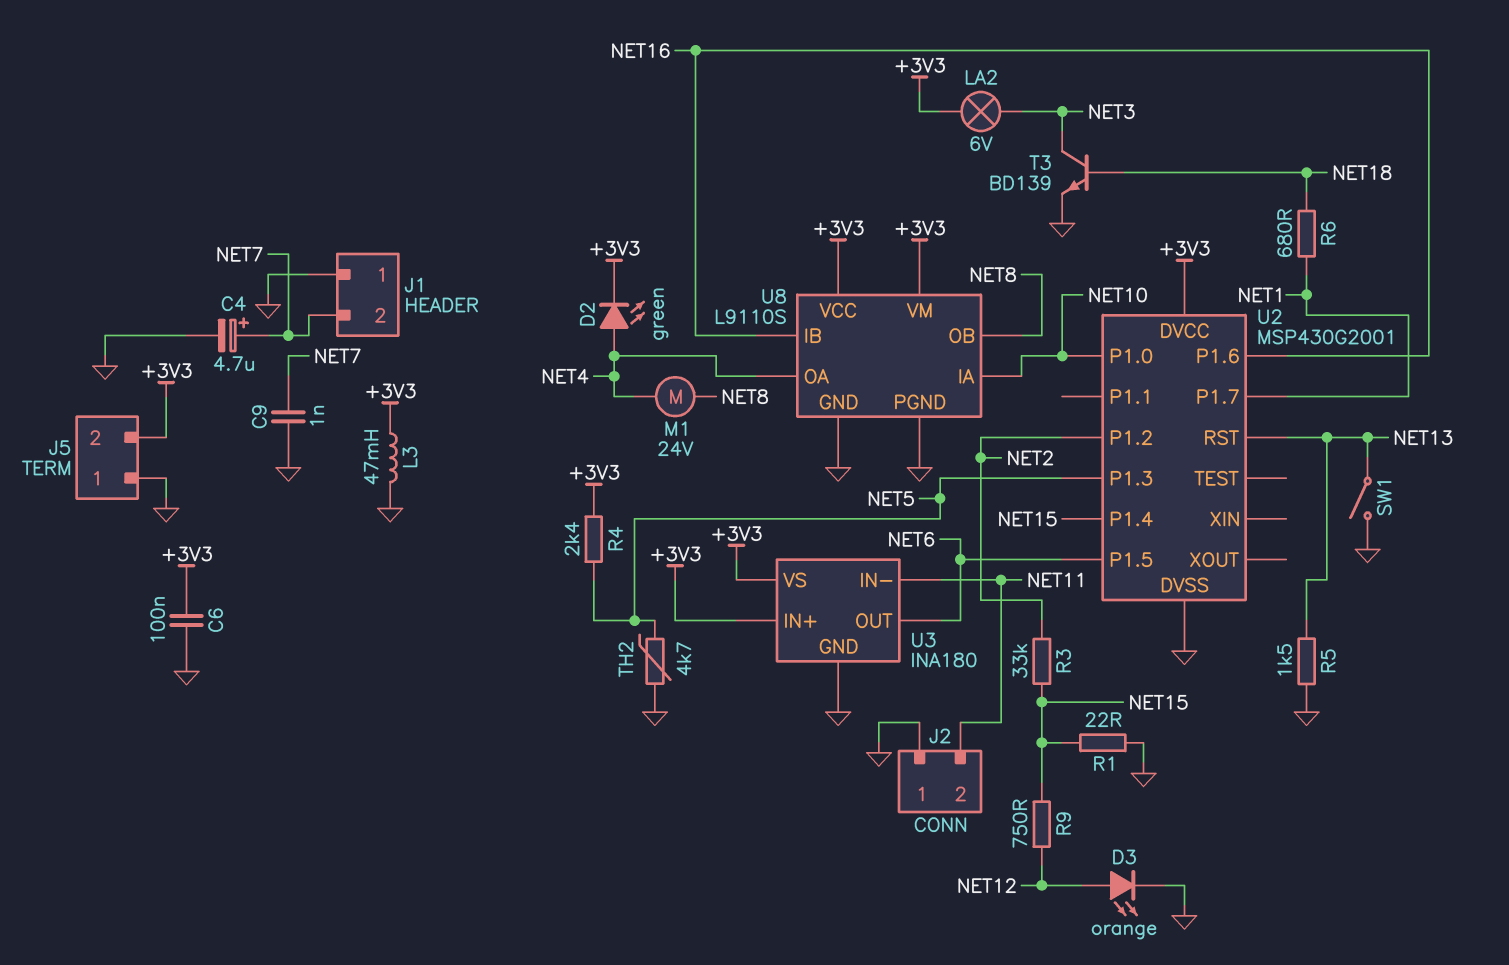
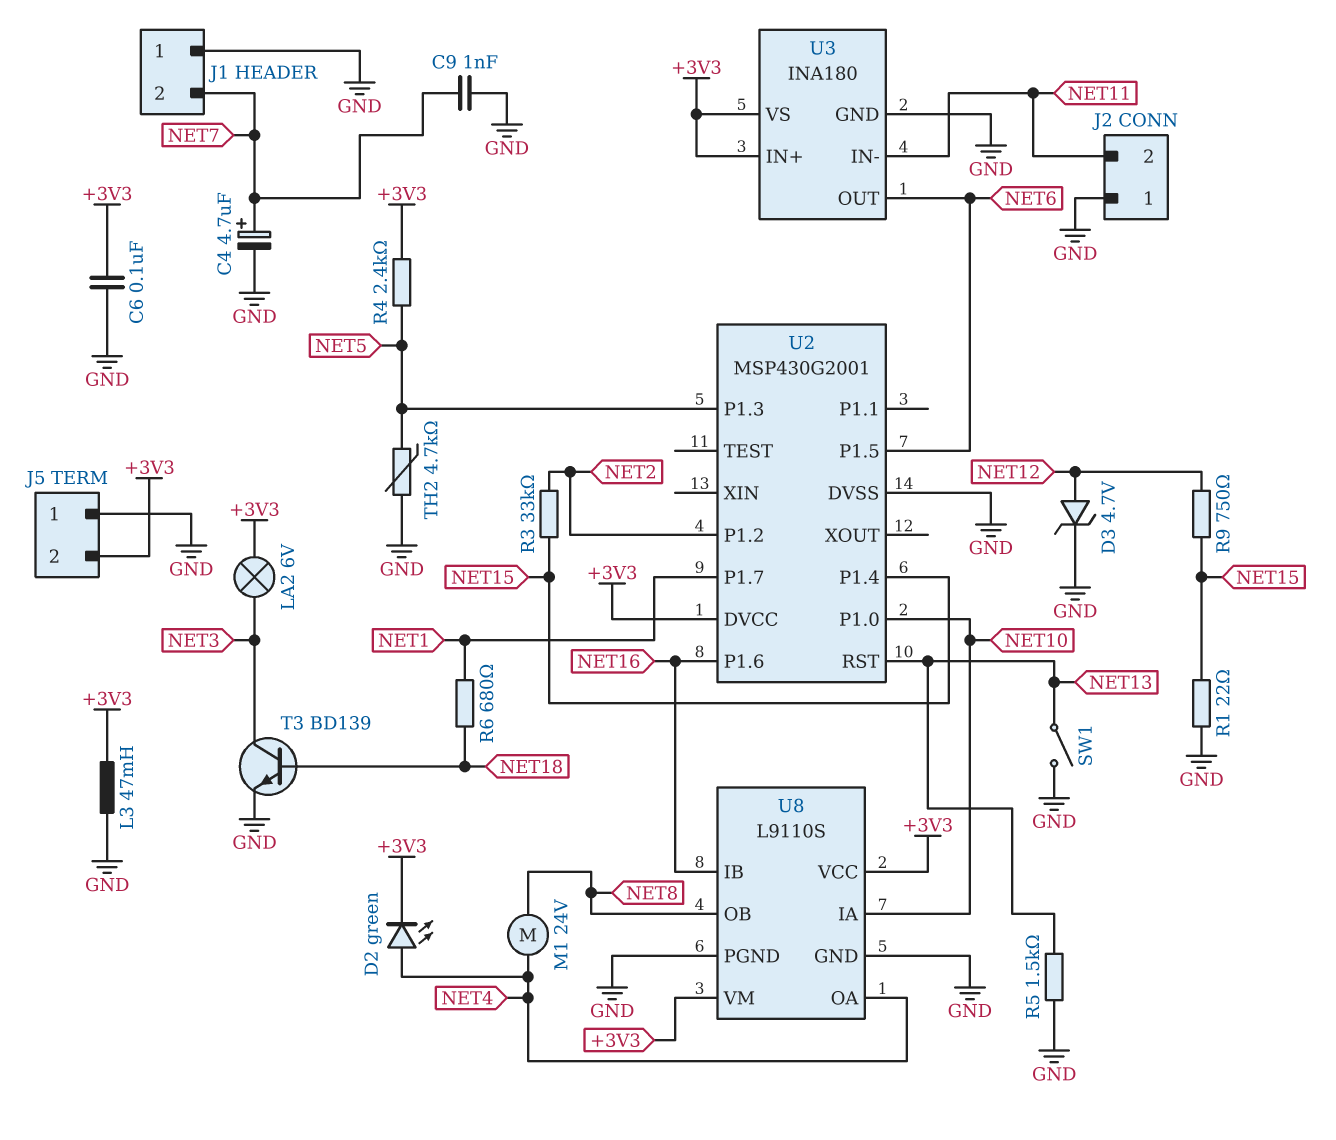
D3: LED orange (A NET12, K GND) -> zener 4.7V (A NET12, K GND)

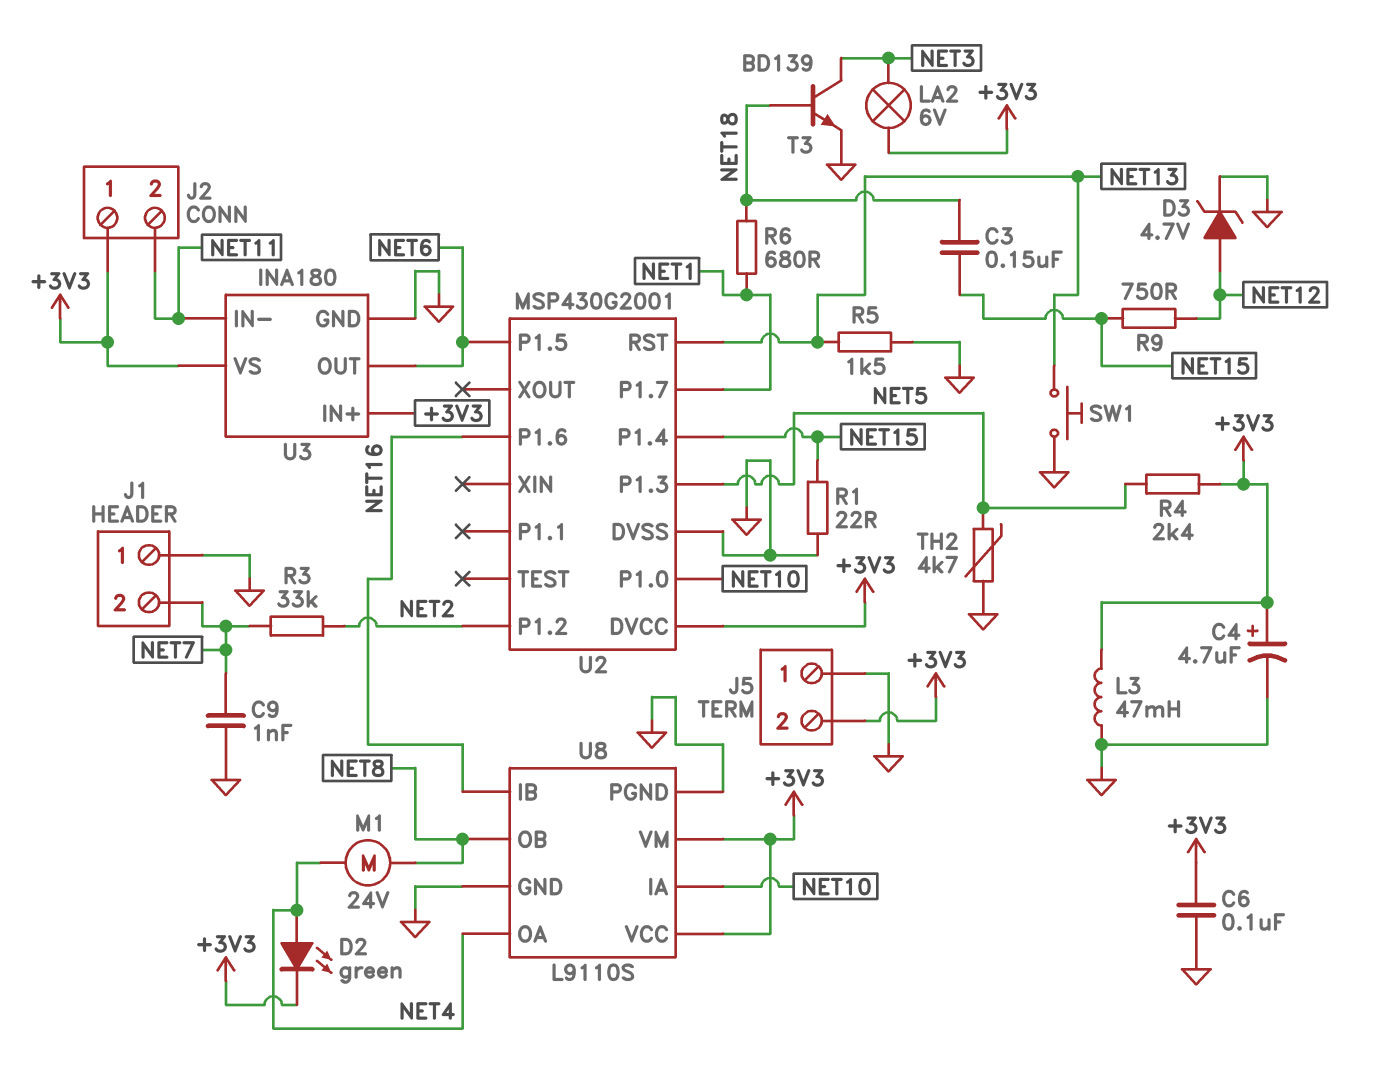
C3: none -> 150nF (NET15, NET18)
C4: 4.7uF (plus NET7, minus GND) -> 4.7uF (plus +3V3, minus GND)
J2 pin 1: GND -> +3V3
R3: 33k (NET2, NET15) -> 33k (NET2, NET7)
SW1: switch (GND, NET13) -> button (GND, NET13)

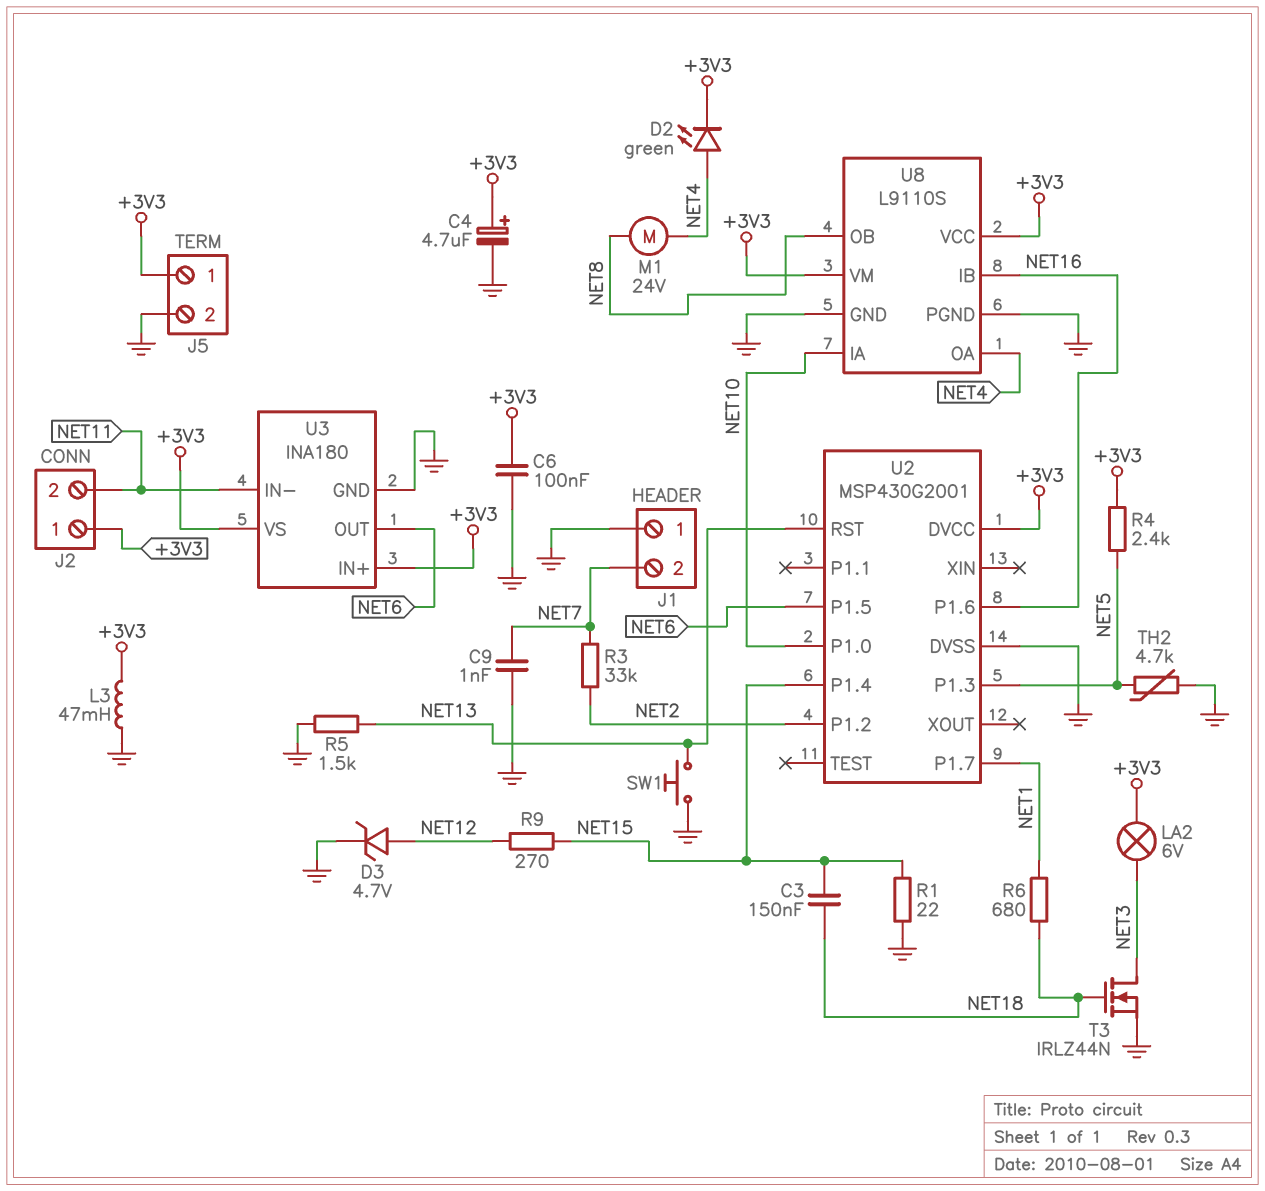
J5 pin 1: GND -> +3V3
J5 pin 2: +3V3 -> GND
R9: 750 (NET12, NET15) -> 270 (NET12, NET15)
T3: NPN BD139 (B NET18, C NET3, E GND) -> NMOS IRLZ44N (G NET18, D NET3, S GND)

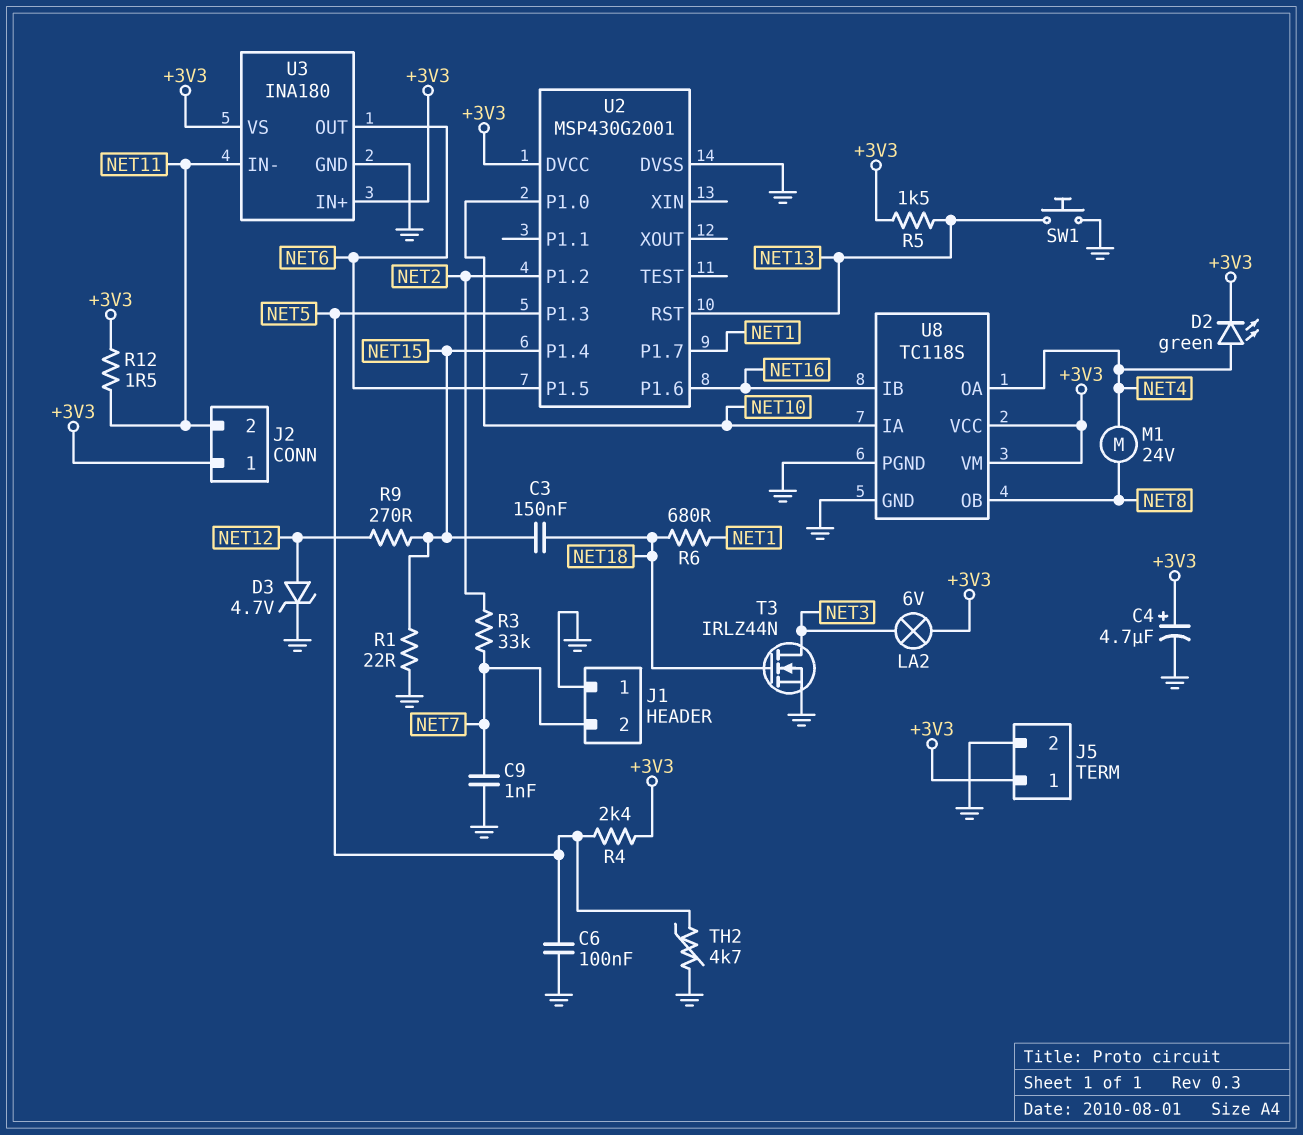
C6: 100nF (+3V3, GND) -> 100nF (GND, NET5)
L3: 47mH (+3V3, GND) -> none
R5: 1.5k (GND, NET13) -> 1.5k (+3V3, NET13)
R12: none -> 1.5 (+3V3, NET11)
U8: L9110S -> TC118S

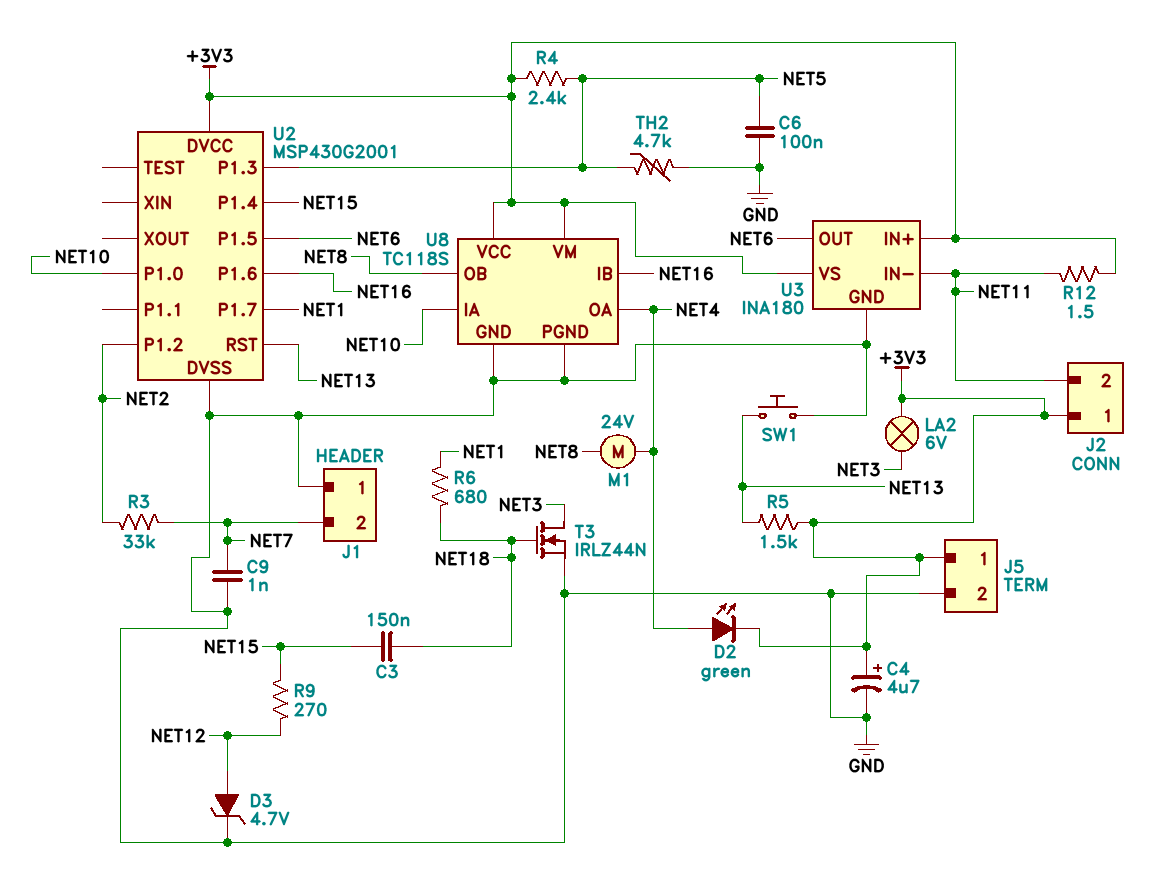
R1: 22 (GND, NET15) -> none

